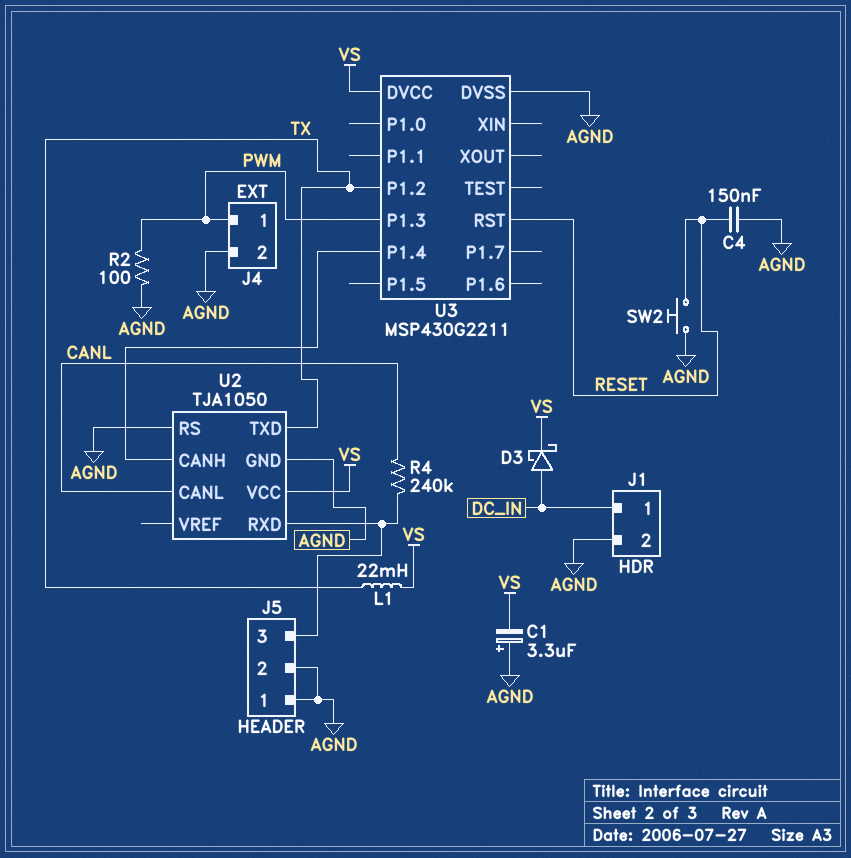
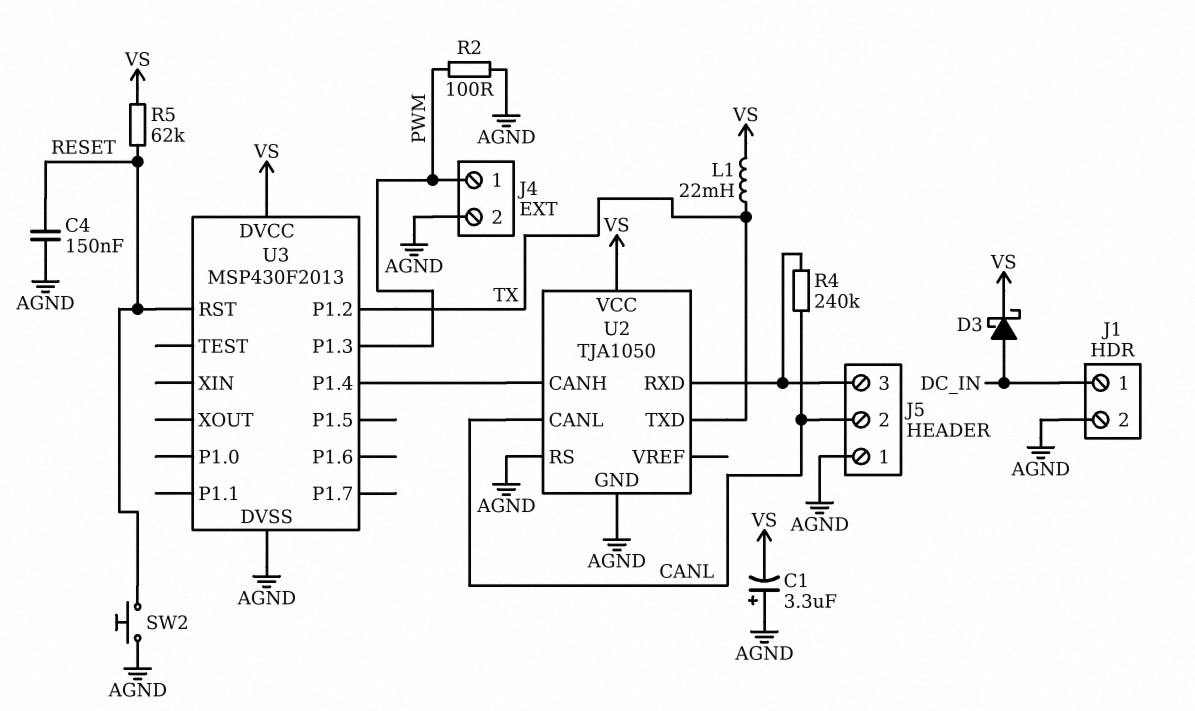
J5 pin 2: AGND -> CANL
R5: none -> 62k (RESET, VS)
U3: MSP430G2211 -> MSP430F2013

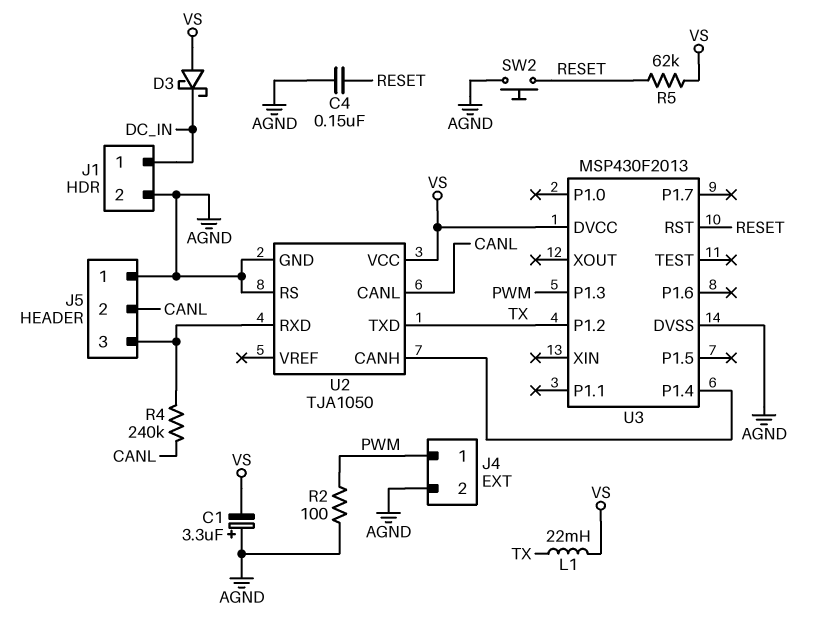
D3: schottky (A DC_IN, K VS) -> schottky (A VS, K DC_IN)

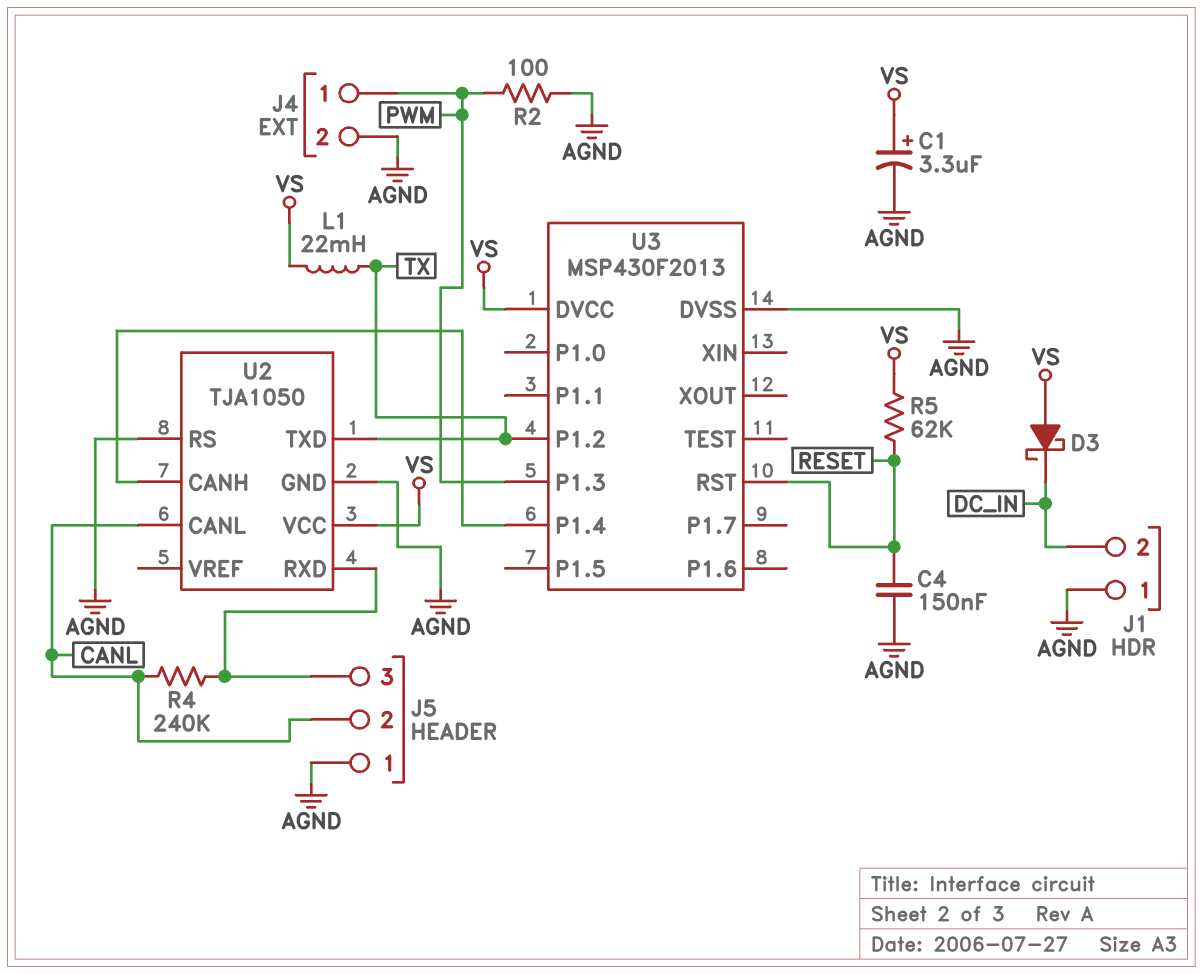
C1: 3.3uF (plus AGND, minus VS) -> 3.3uF (plus VS, minus AGND)
J1 pin 1: DC_IN -> AGND
J1 pin 2: AGND -> DC_IN
SW2: button (AGND, RESET) -> none

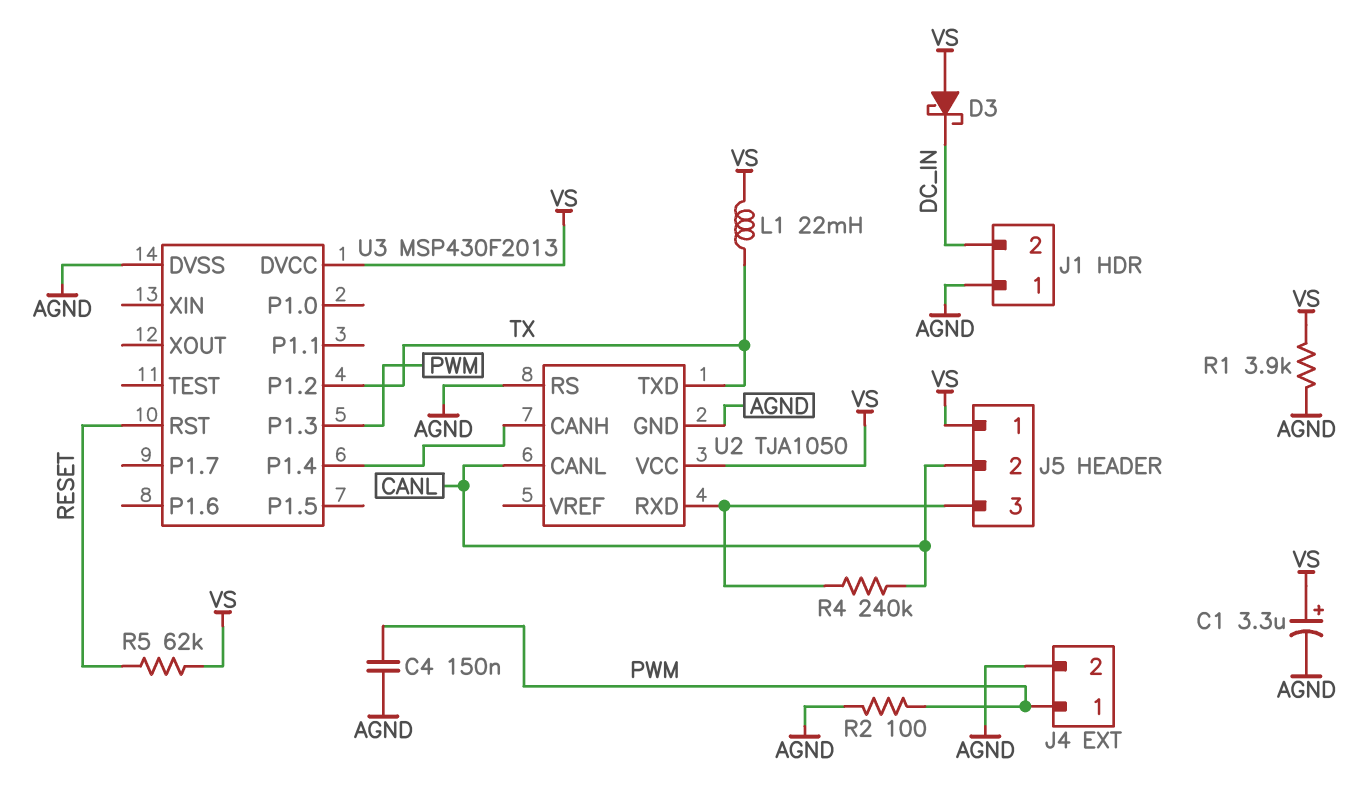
C4: 150nF (AGND, RESET) -> 150nF (AGND, PWM)
J5 pin 1: AGND -> VS
R1: none -> 3.9k (AGND, VS)

